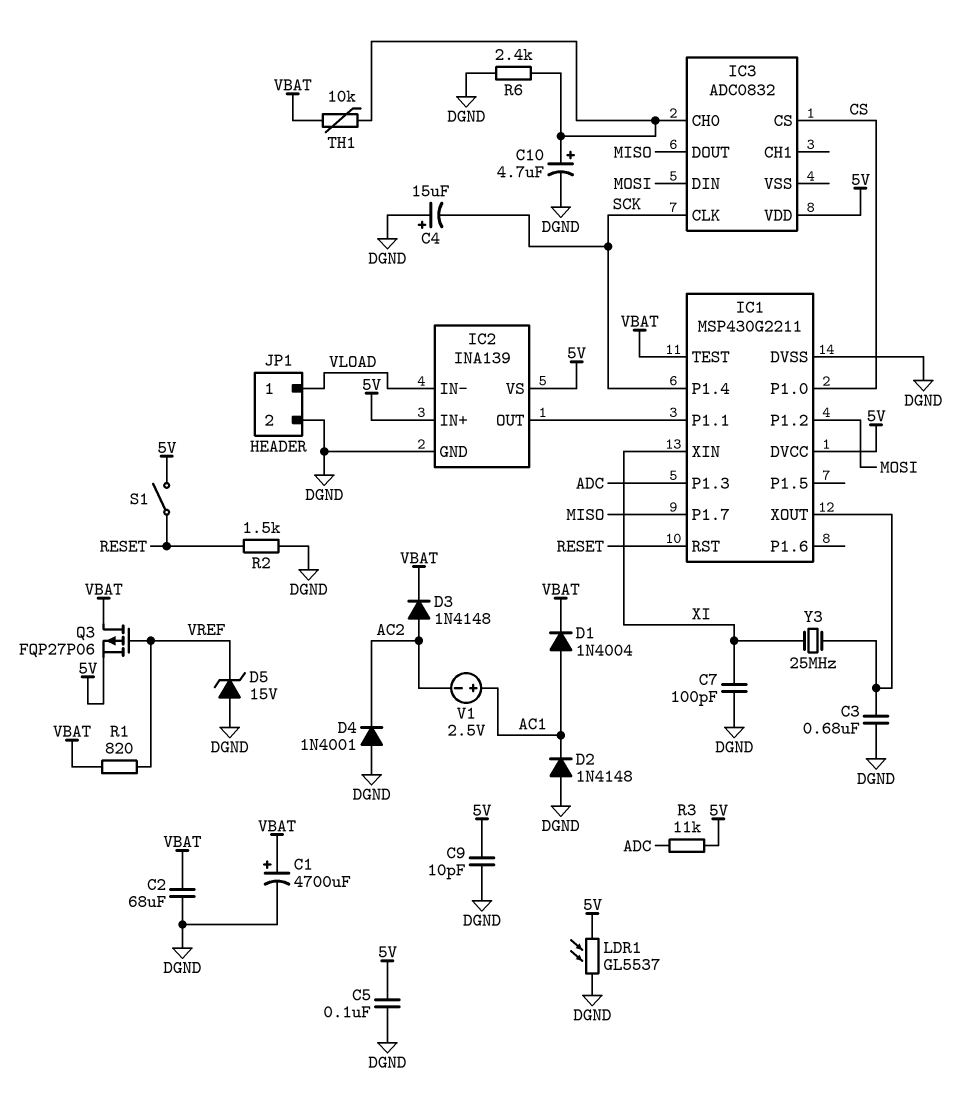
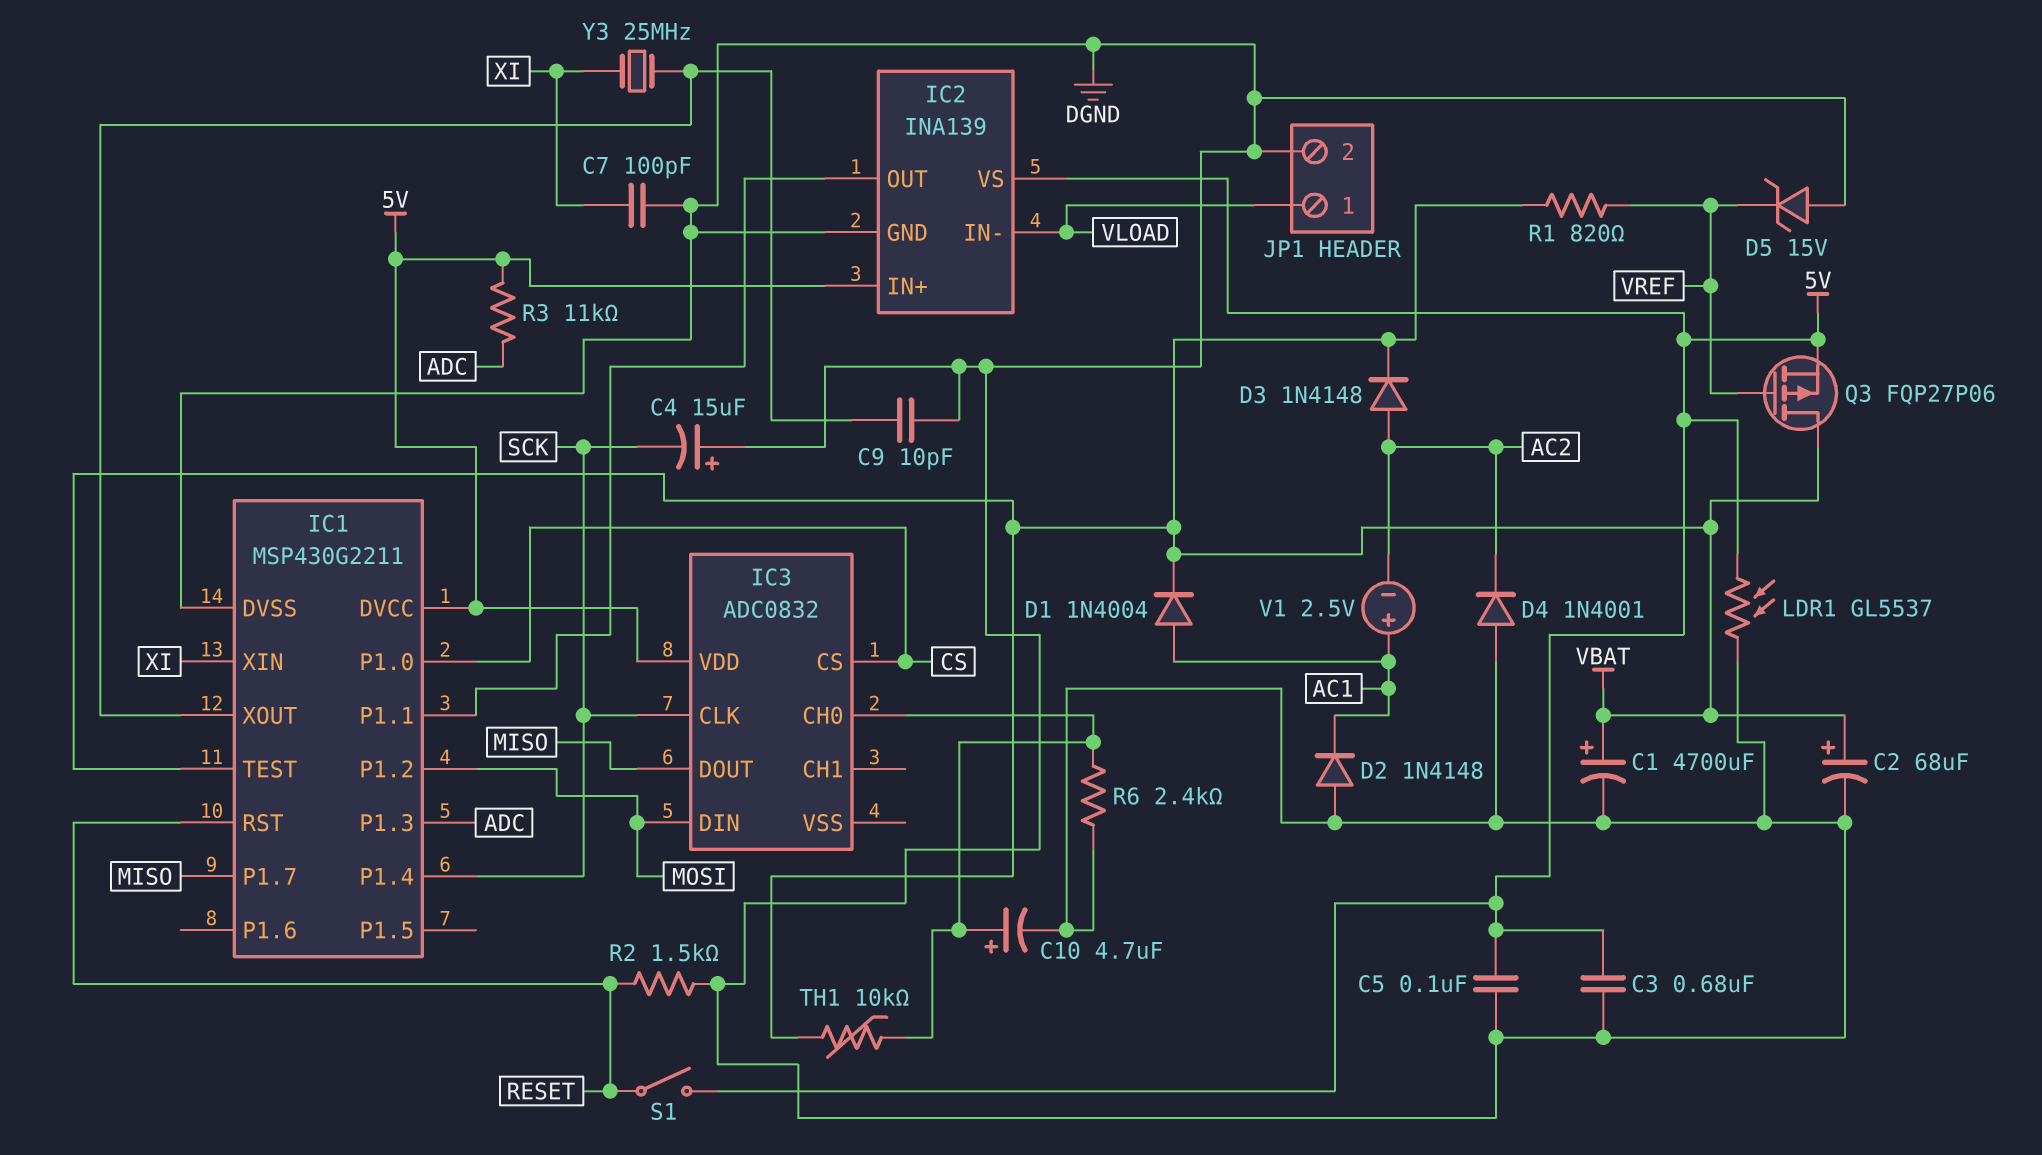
C2: 68uF (DGND, VBAT) -> 68uF (plus VBAT, minus DGND)
C3: 680nF (DGND, IC1/XOUT) -> 680nF (5V, DGND)
C9: 10pF (5V, DGND) -> 10pF (DGND, IC1/XOUT)

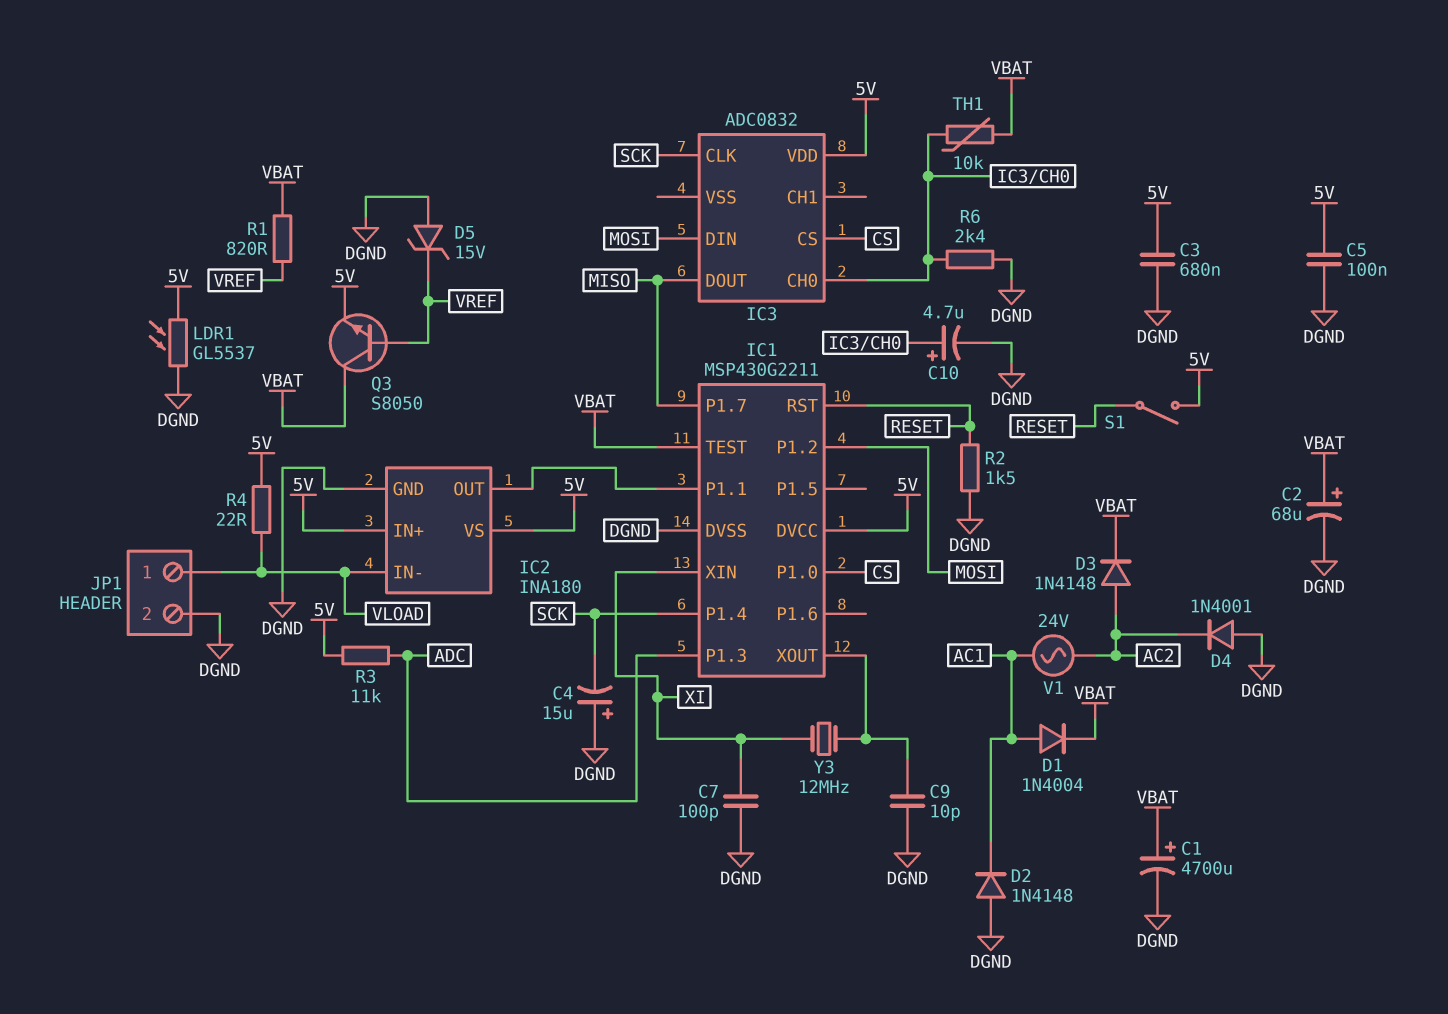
IC2: INA139 -> INA180
Q3: PMOS FQP27P06 (G VREF, D VBAT, S 5V) -> NPN S8050 (B VREF, C VBAT, E 5V)
R4: none -> 22 (5V, VLOAD)
V1: 2.5V (plus AC1, minus AC2) -> AC 24V (AC1, AC2)
Y3: 25MHz (IC1/XOUT, XI) -> 12MHz (IC1/XOUT, XI)

